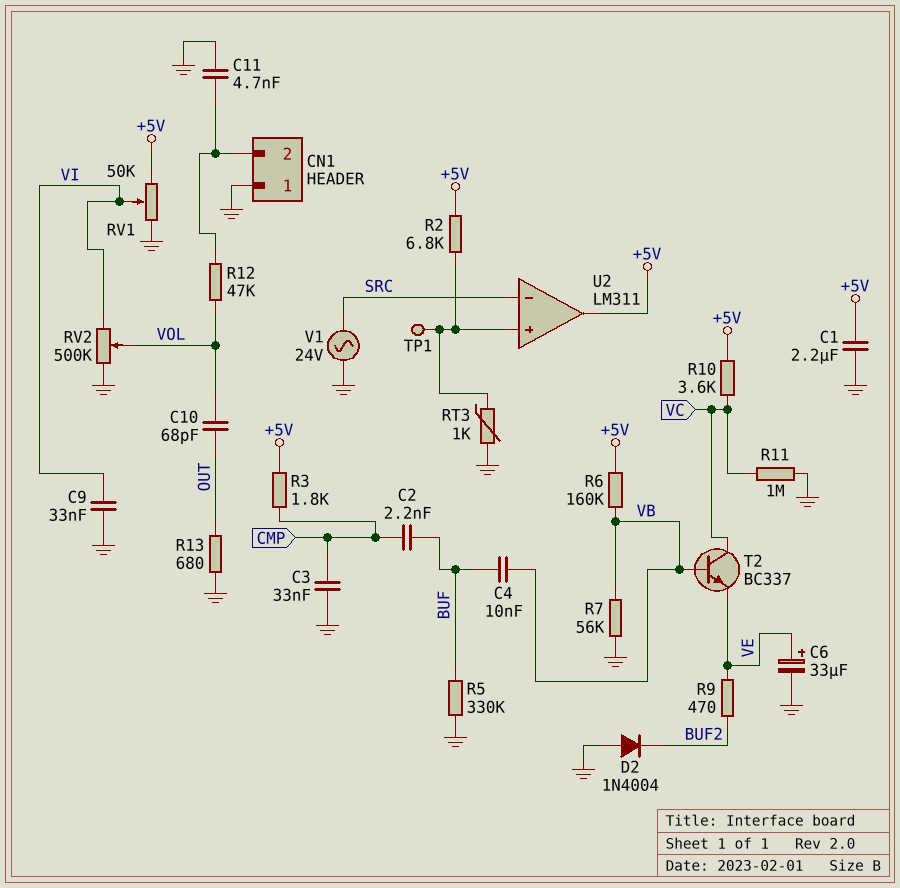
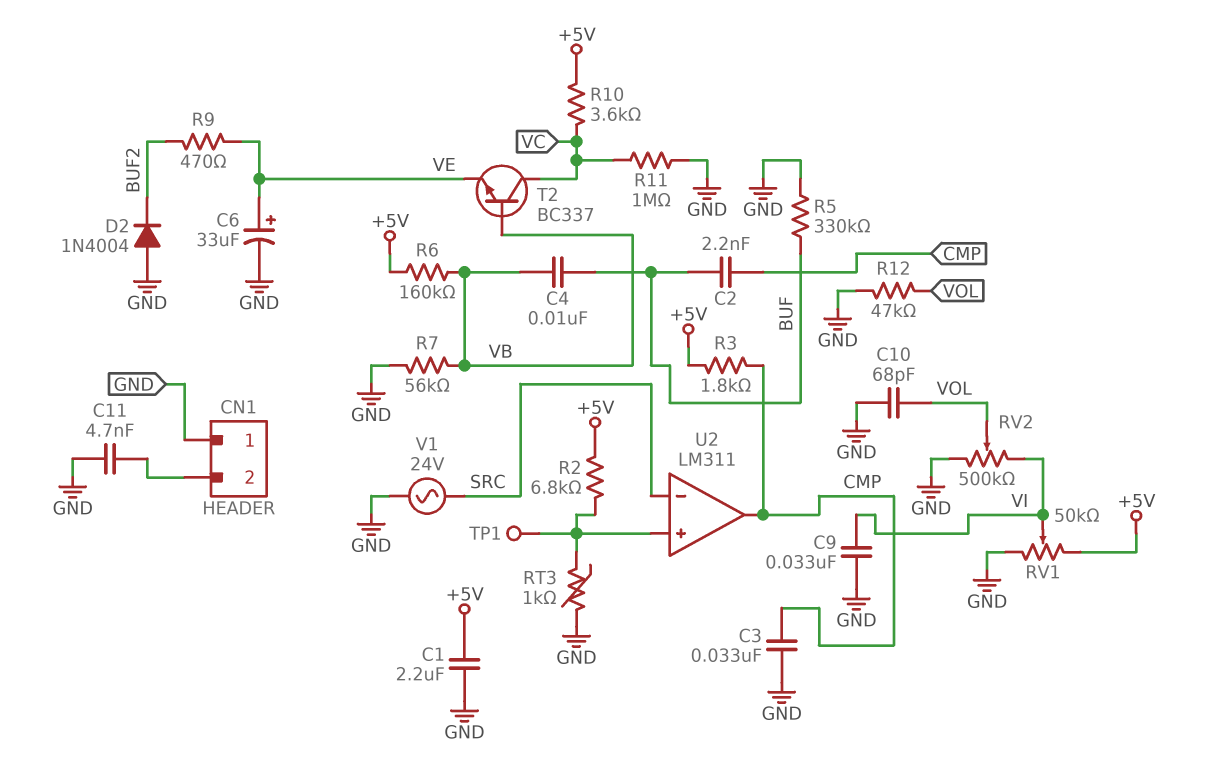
C10: 68pF (OUT, VOL) -> 68pF (GND, VOL)
R12: 47k (CN1/2, VOL) -> 47k (GND, VOL)
R13: 680 (GND, OUT) -> none
U2 pin out: +5V -> CMP

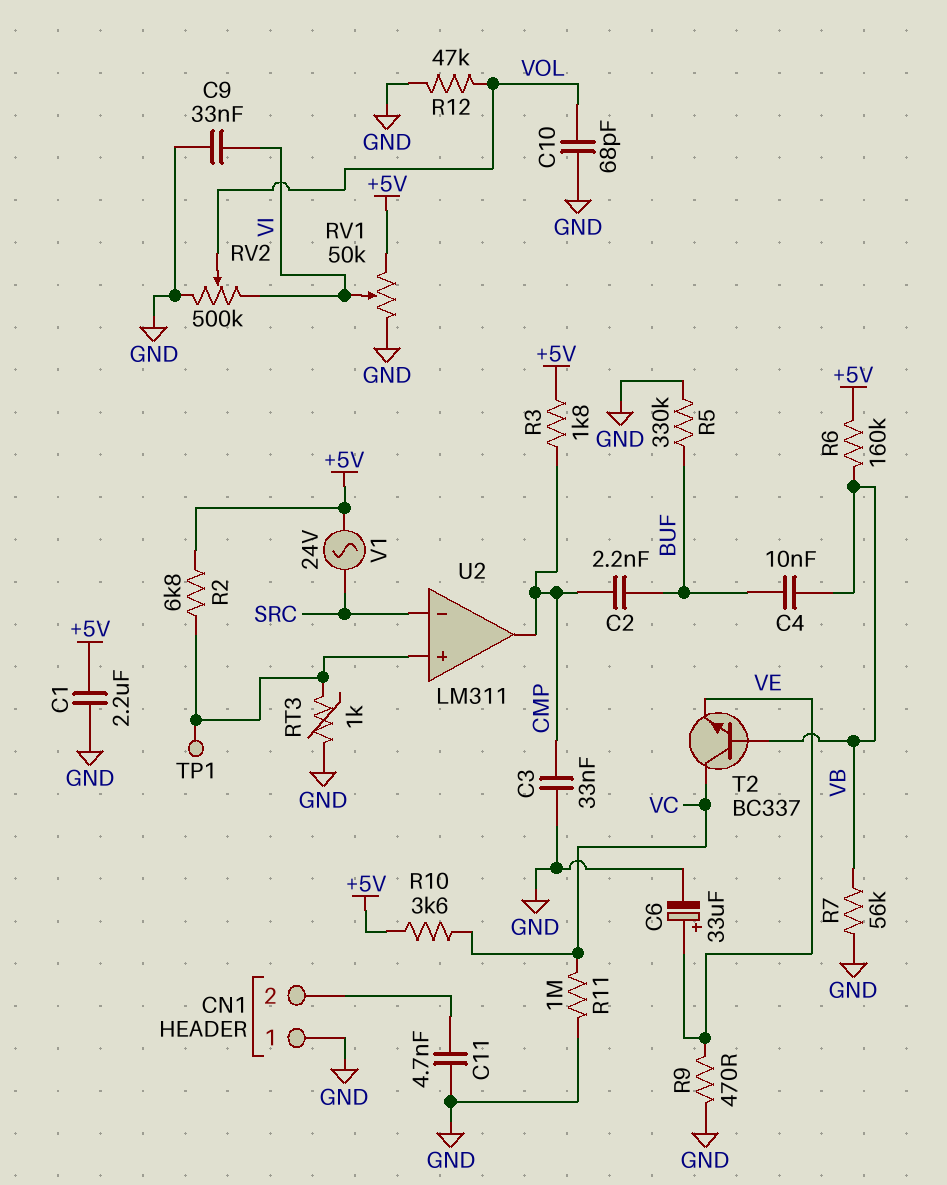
D2: diode 1N4004 (A GND, K BUF2) -> none
R9: 470 (BUF2, VE) -> 470 (GND, VE)
V1: AC 24V (GND, SRC) -> AC 24V (+5V, SRC)

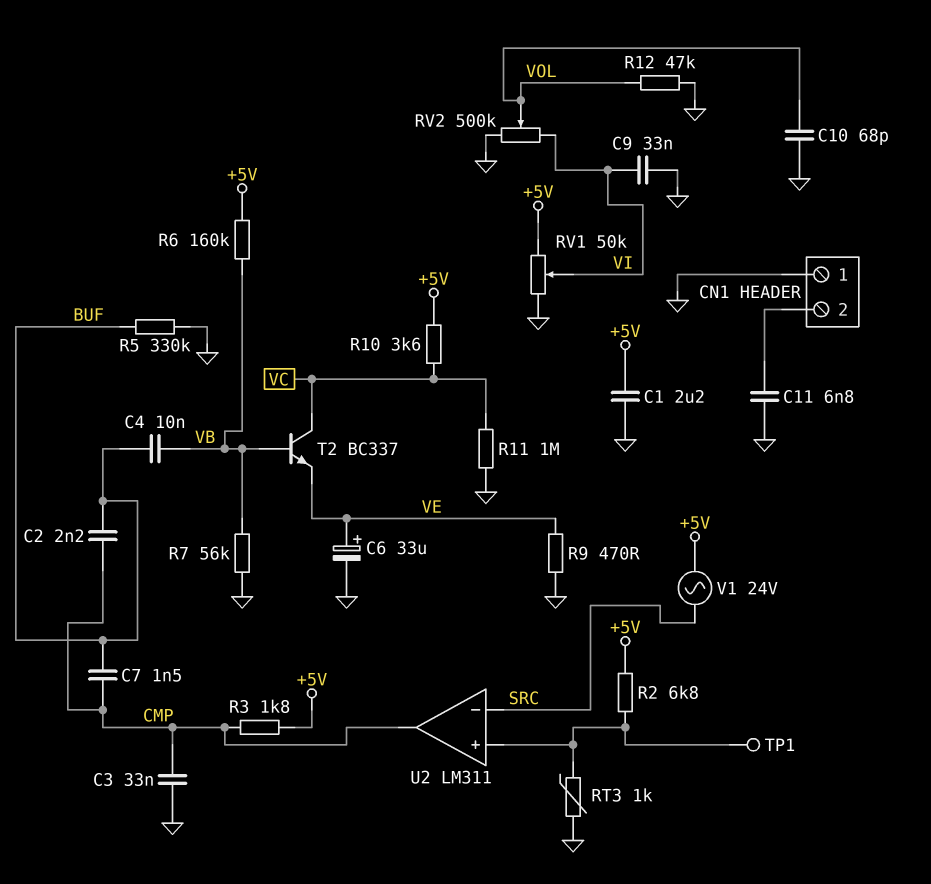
C7: none -> 1.5nF (BUF, CMP)
C11: 4.7nF (CN1/2, GND) -> 6.8nF (CN1/2, GND)

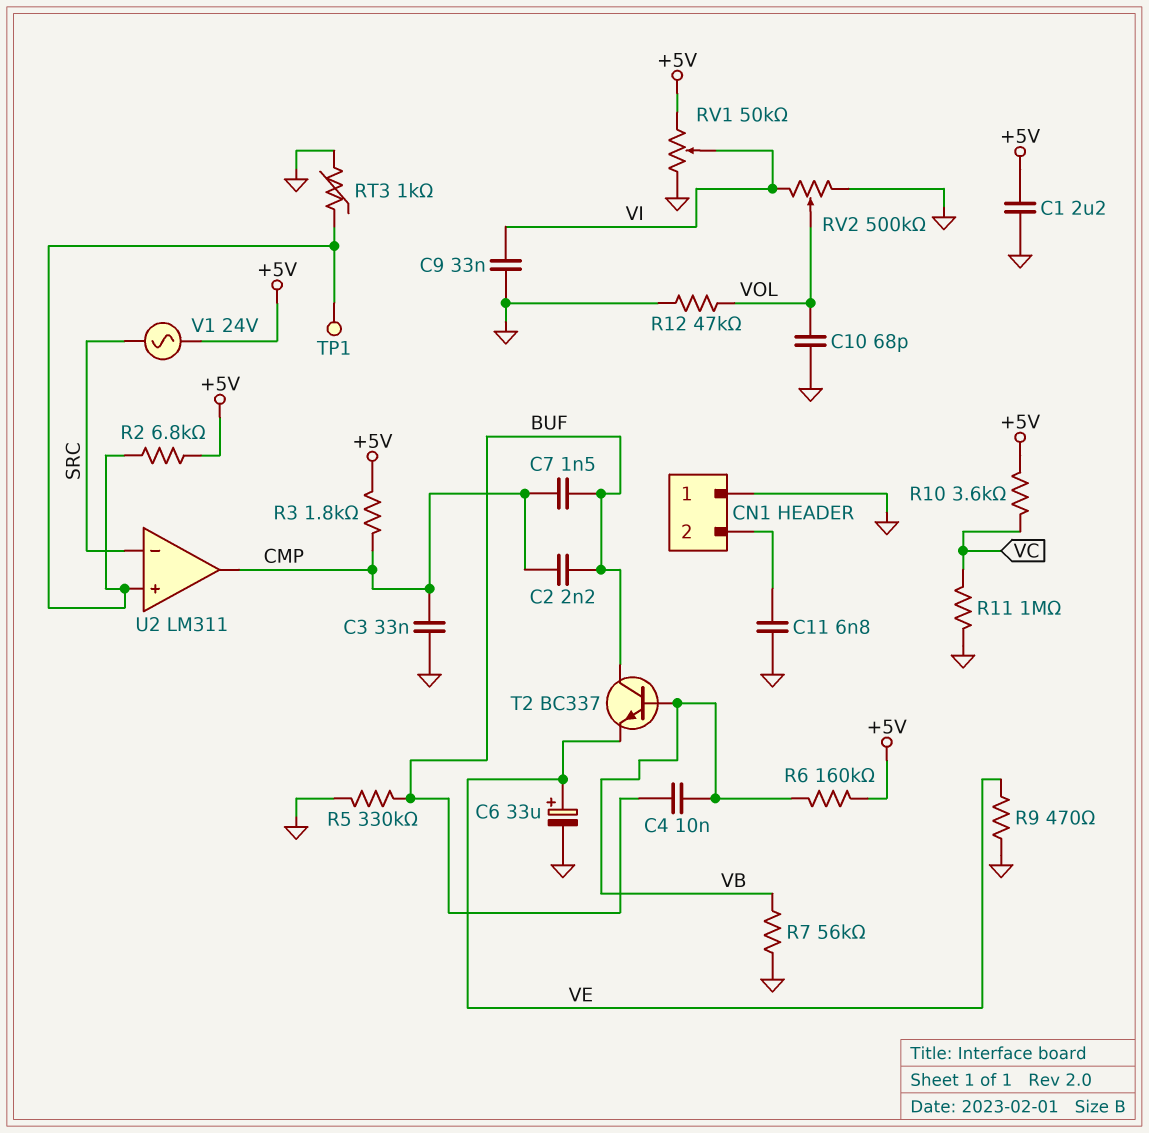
T2: NPN BC337 (B VB, C VC, E VE) -> NPN BC337 (B VB, C BUF, E VE)

